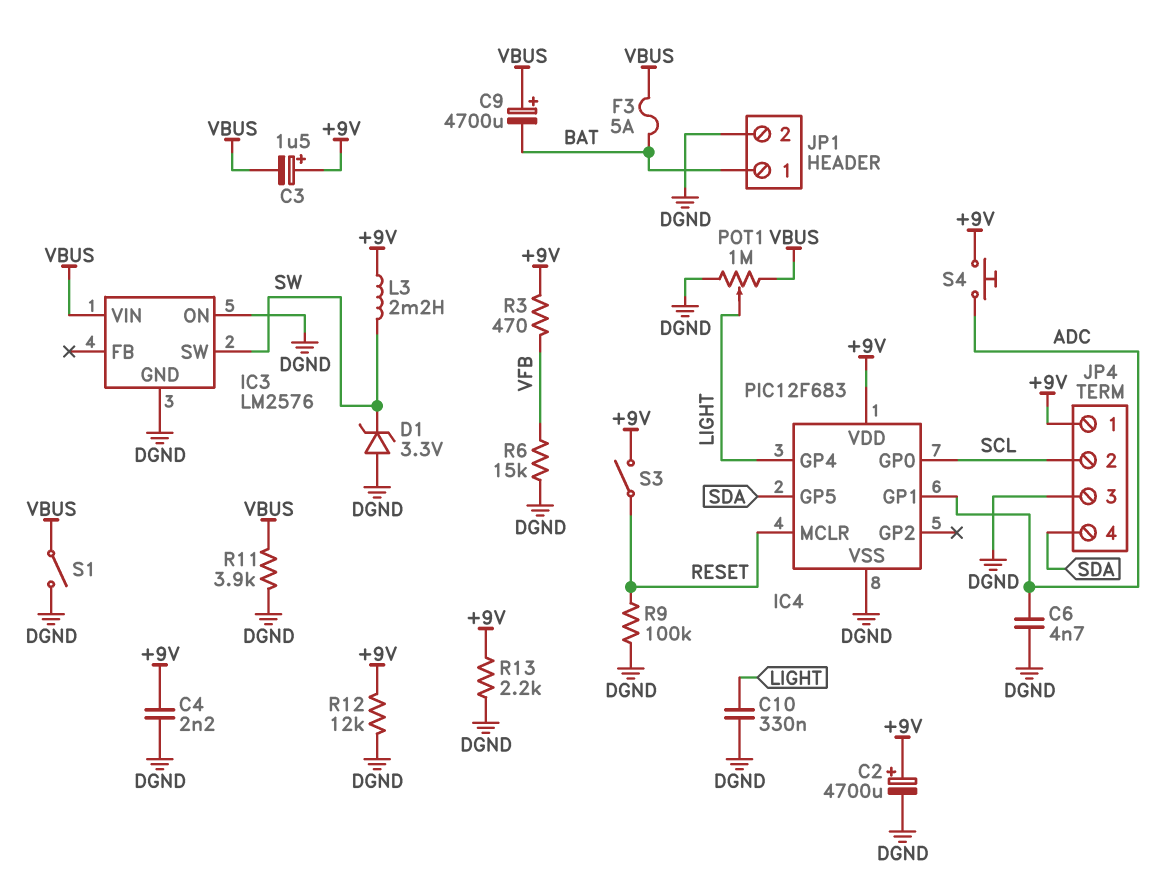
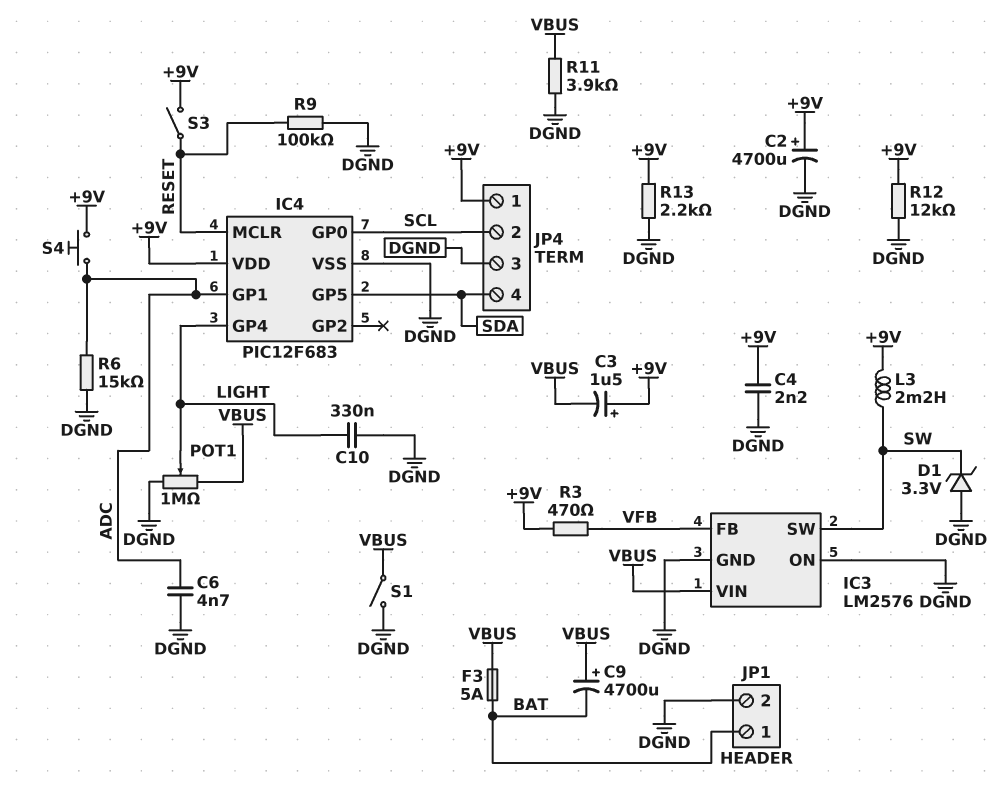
IC3 pin FB: none -> VFB
R6: 15k (DGND, VFB) -> 15k (ADC, DGND)

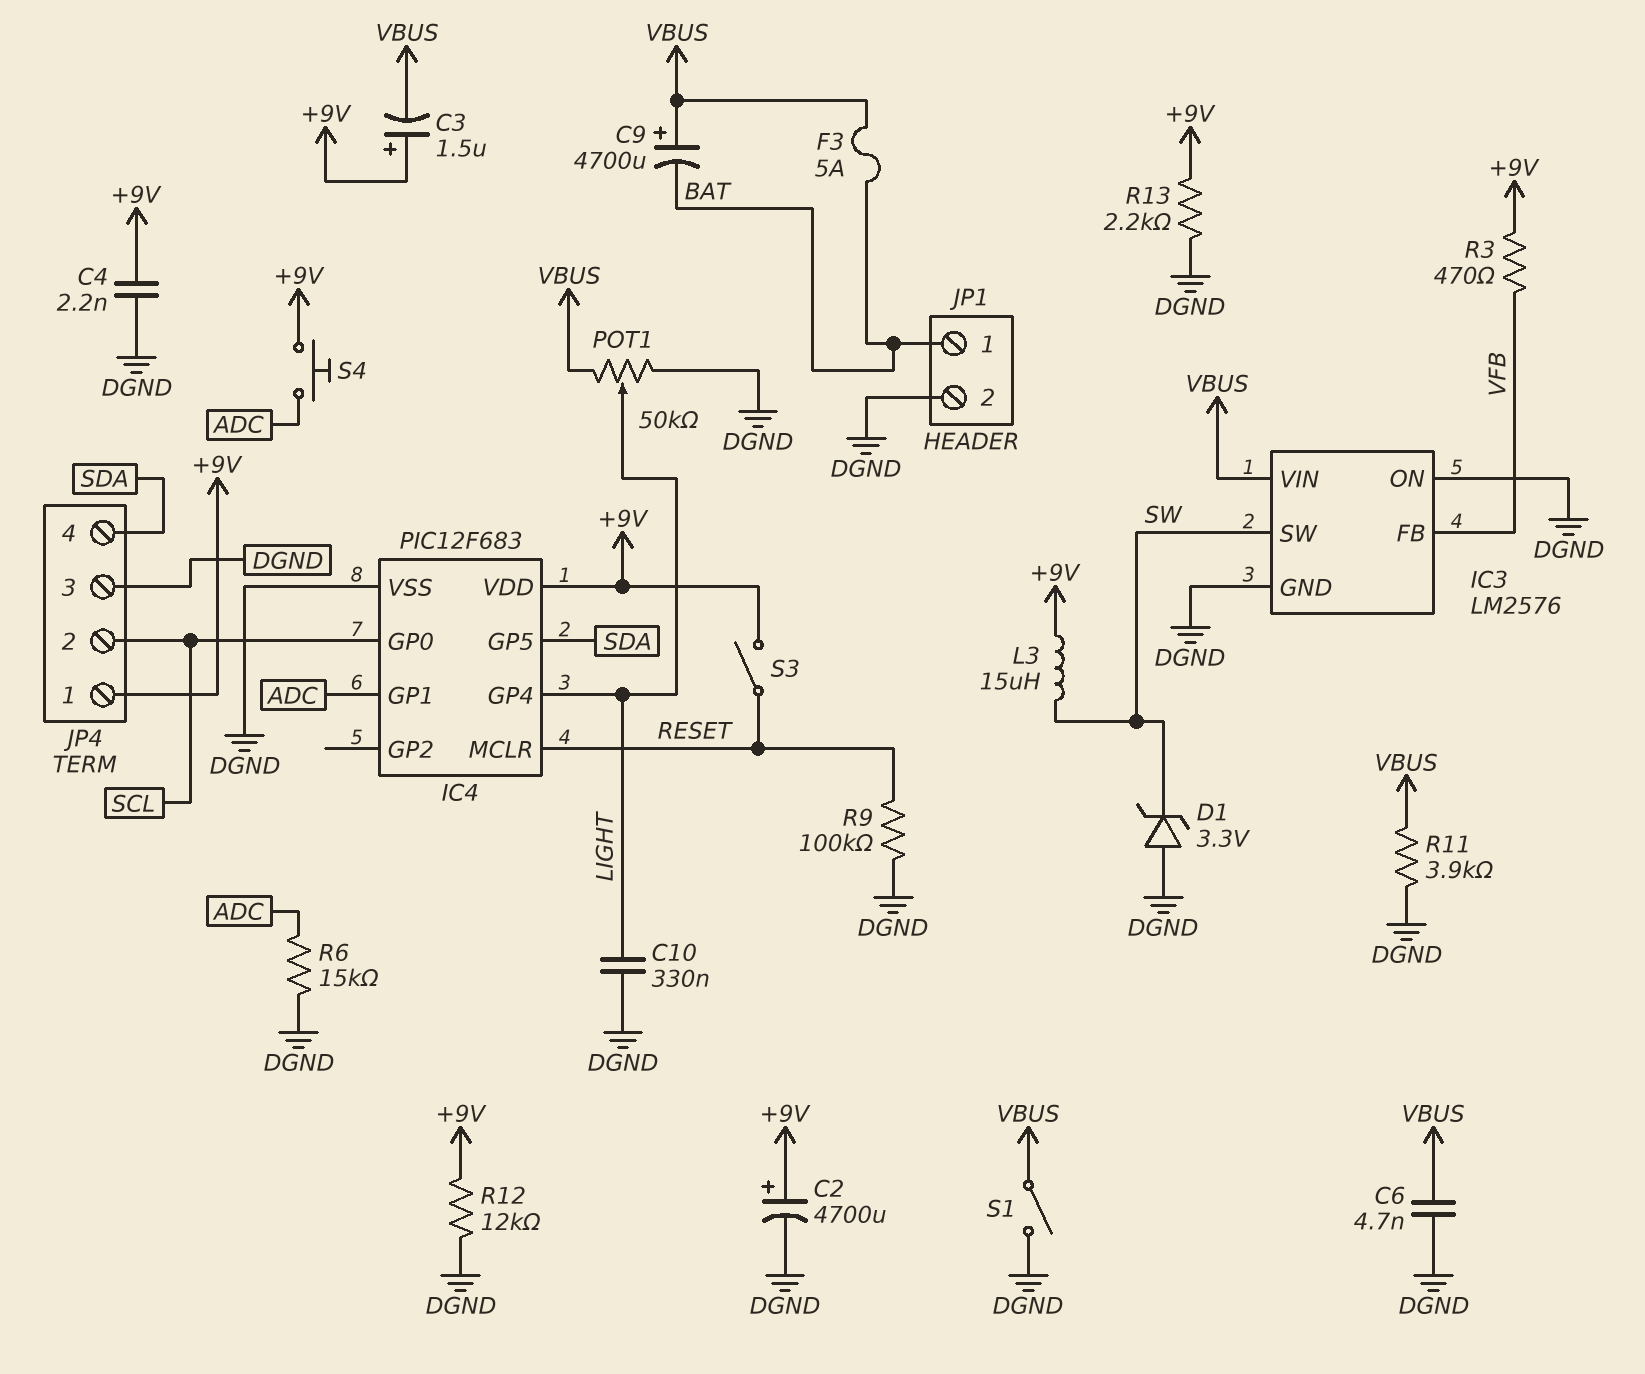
C6: 4.7nF (ADC, DGND) -> 4.7nF (DGND, VBUS)
L3: 2.2mH (+9V, SW) -> 15uH (+9V, SW)
POT1: 1M (DGND, VBUS, wiper LIGHT) -> 50k (DGND, VBUS, wiper LIGHT)

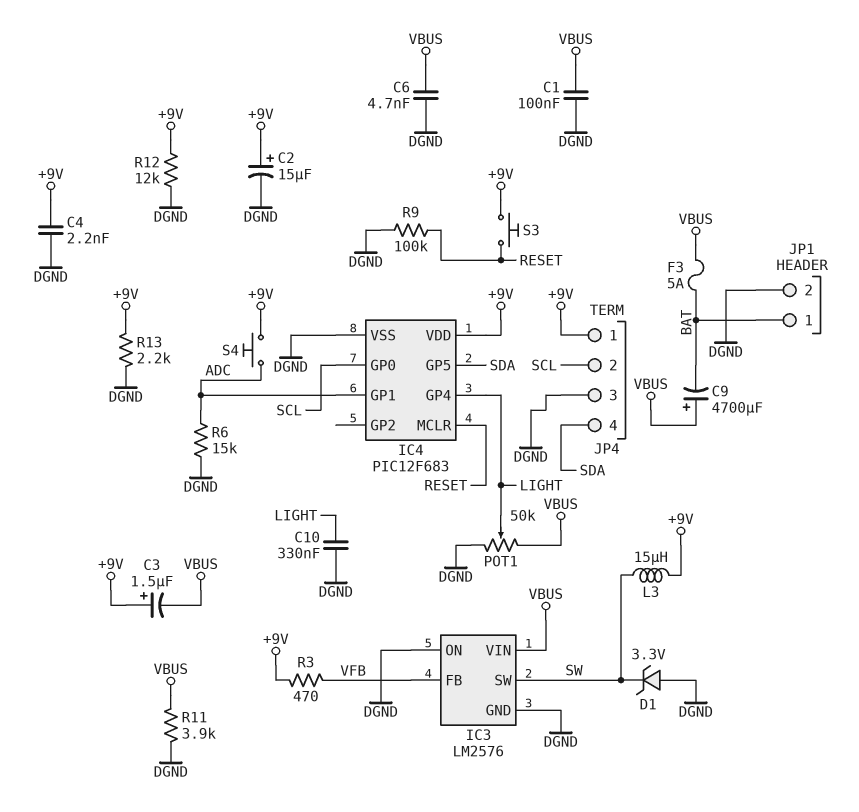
C1: none -> 100nF (DGND, VBUS)
C2: 4700uF (plus +9V, minus DGND) -> 15uF (plus +9V, minus DGND)
S1: switch (DGND, VBUS) -> none
S3: switch (+9V, RESET) -> button (+9V, RESET)

